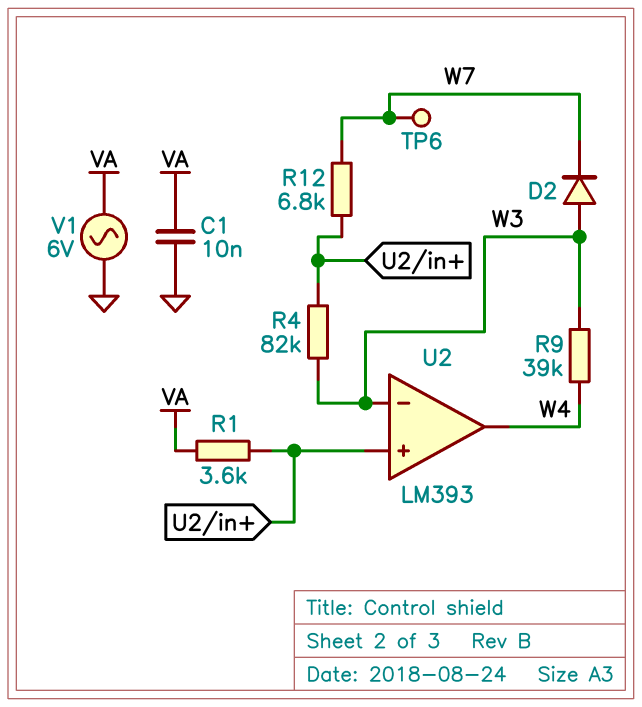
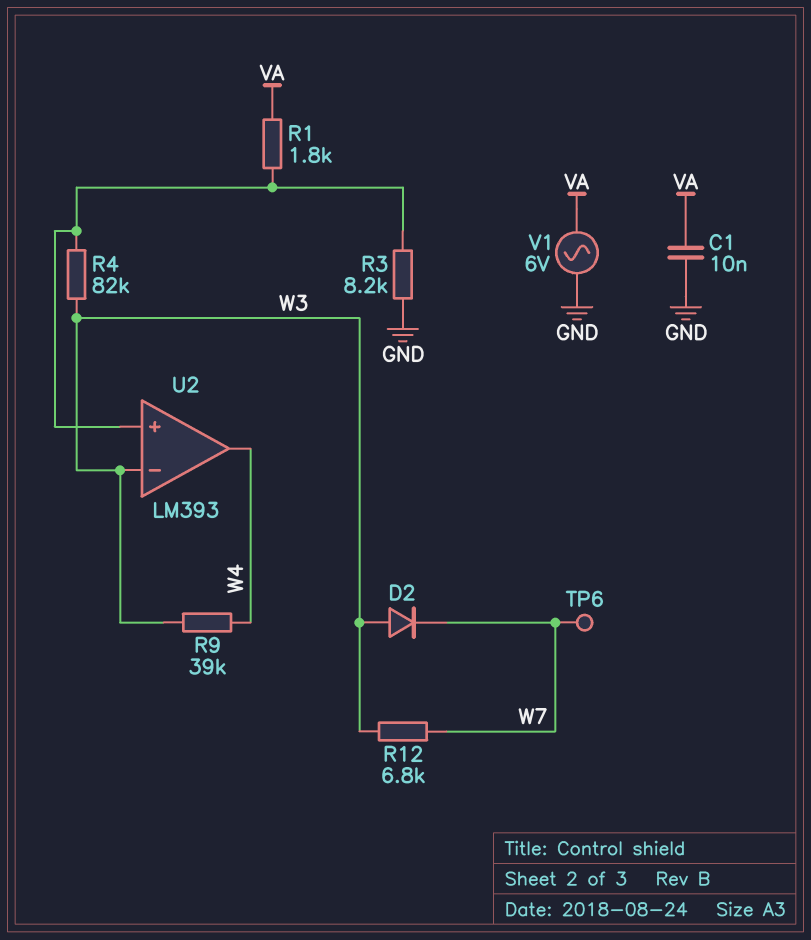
R1: 3.6k (U2/in+, VA) -> 1.8k (U2/in+, VA)
R3: none -> 8.2k (GND, U2/in+)
R12: 6.8k (U2/in+, W7) -> 6.8k (W3, W7)

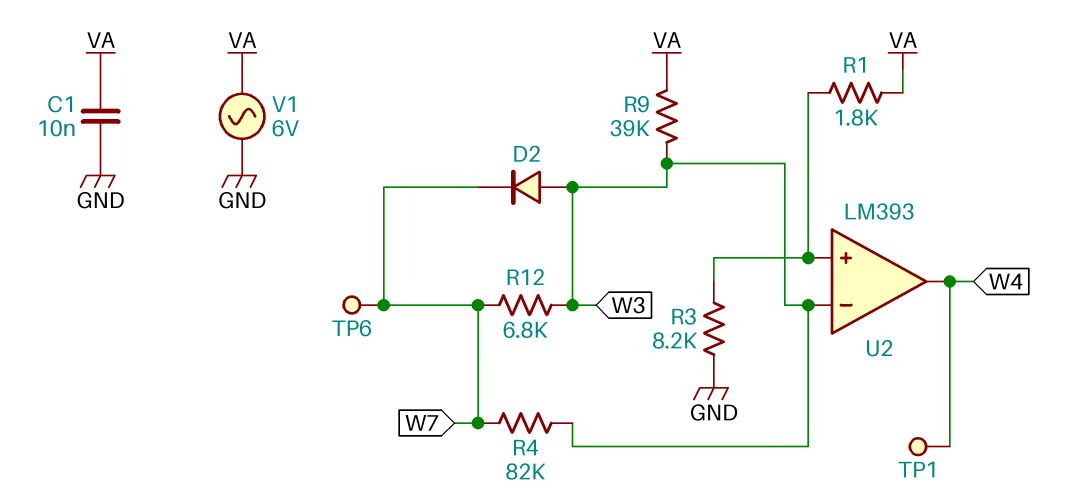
R4: 82k (U2/in+, W3) -> 82k (W3, W7)
R9: 39k (W3, W4) -> 39k (VA, W3)
TP1: none -> test point (W4)

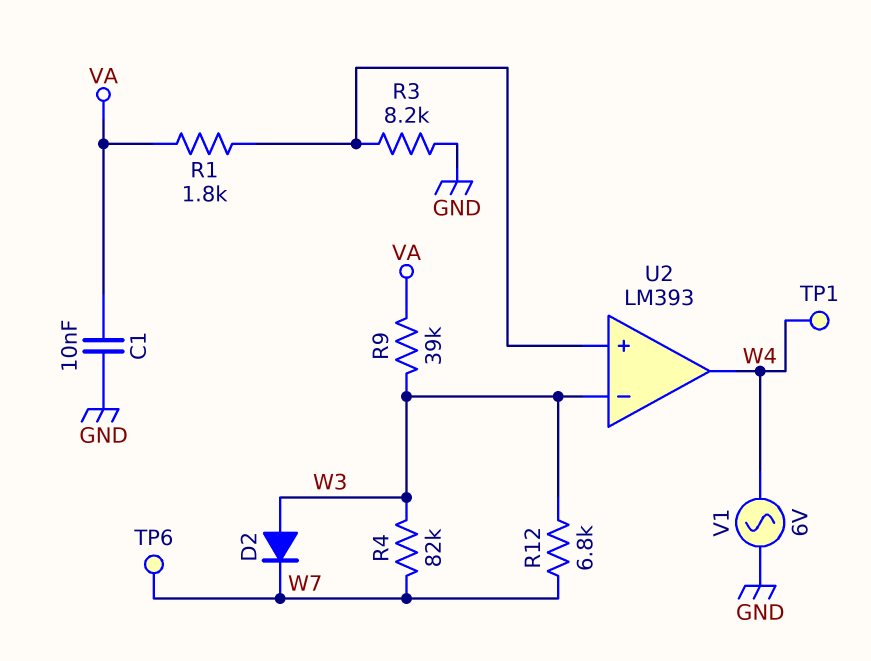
V1: AC 6V (GND, VA) -> AC 6V (GND, W4)

